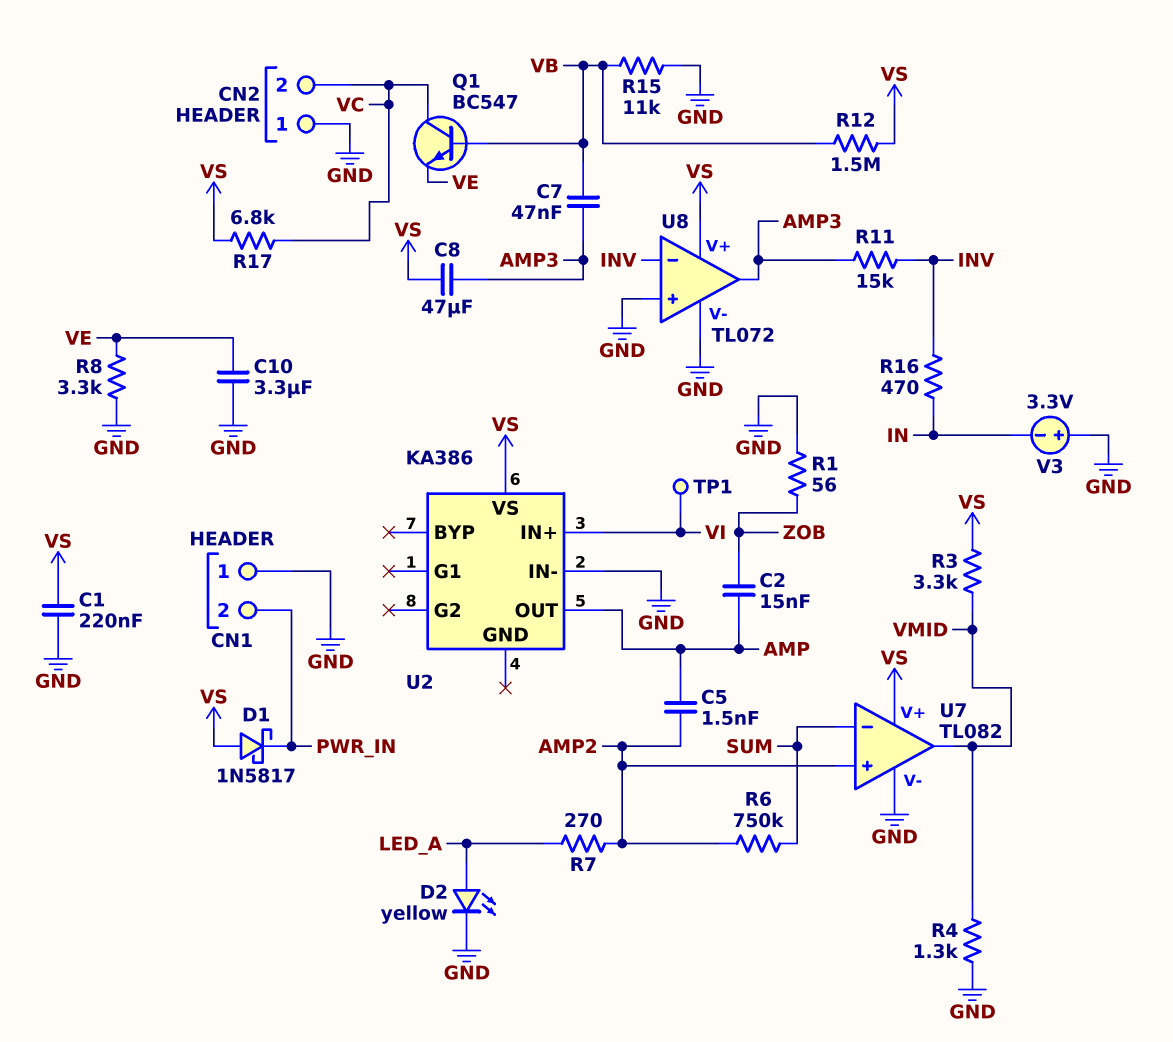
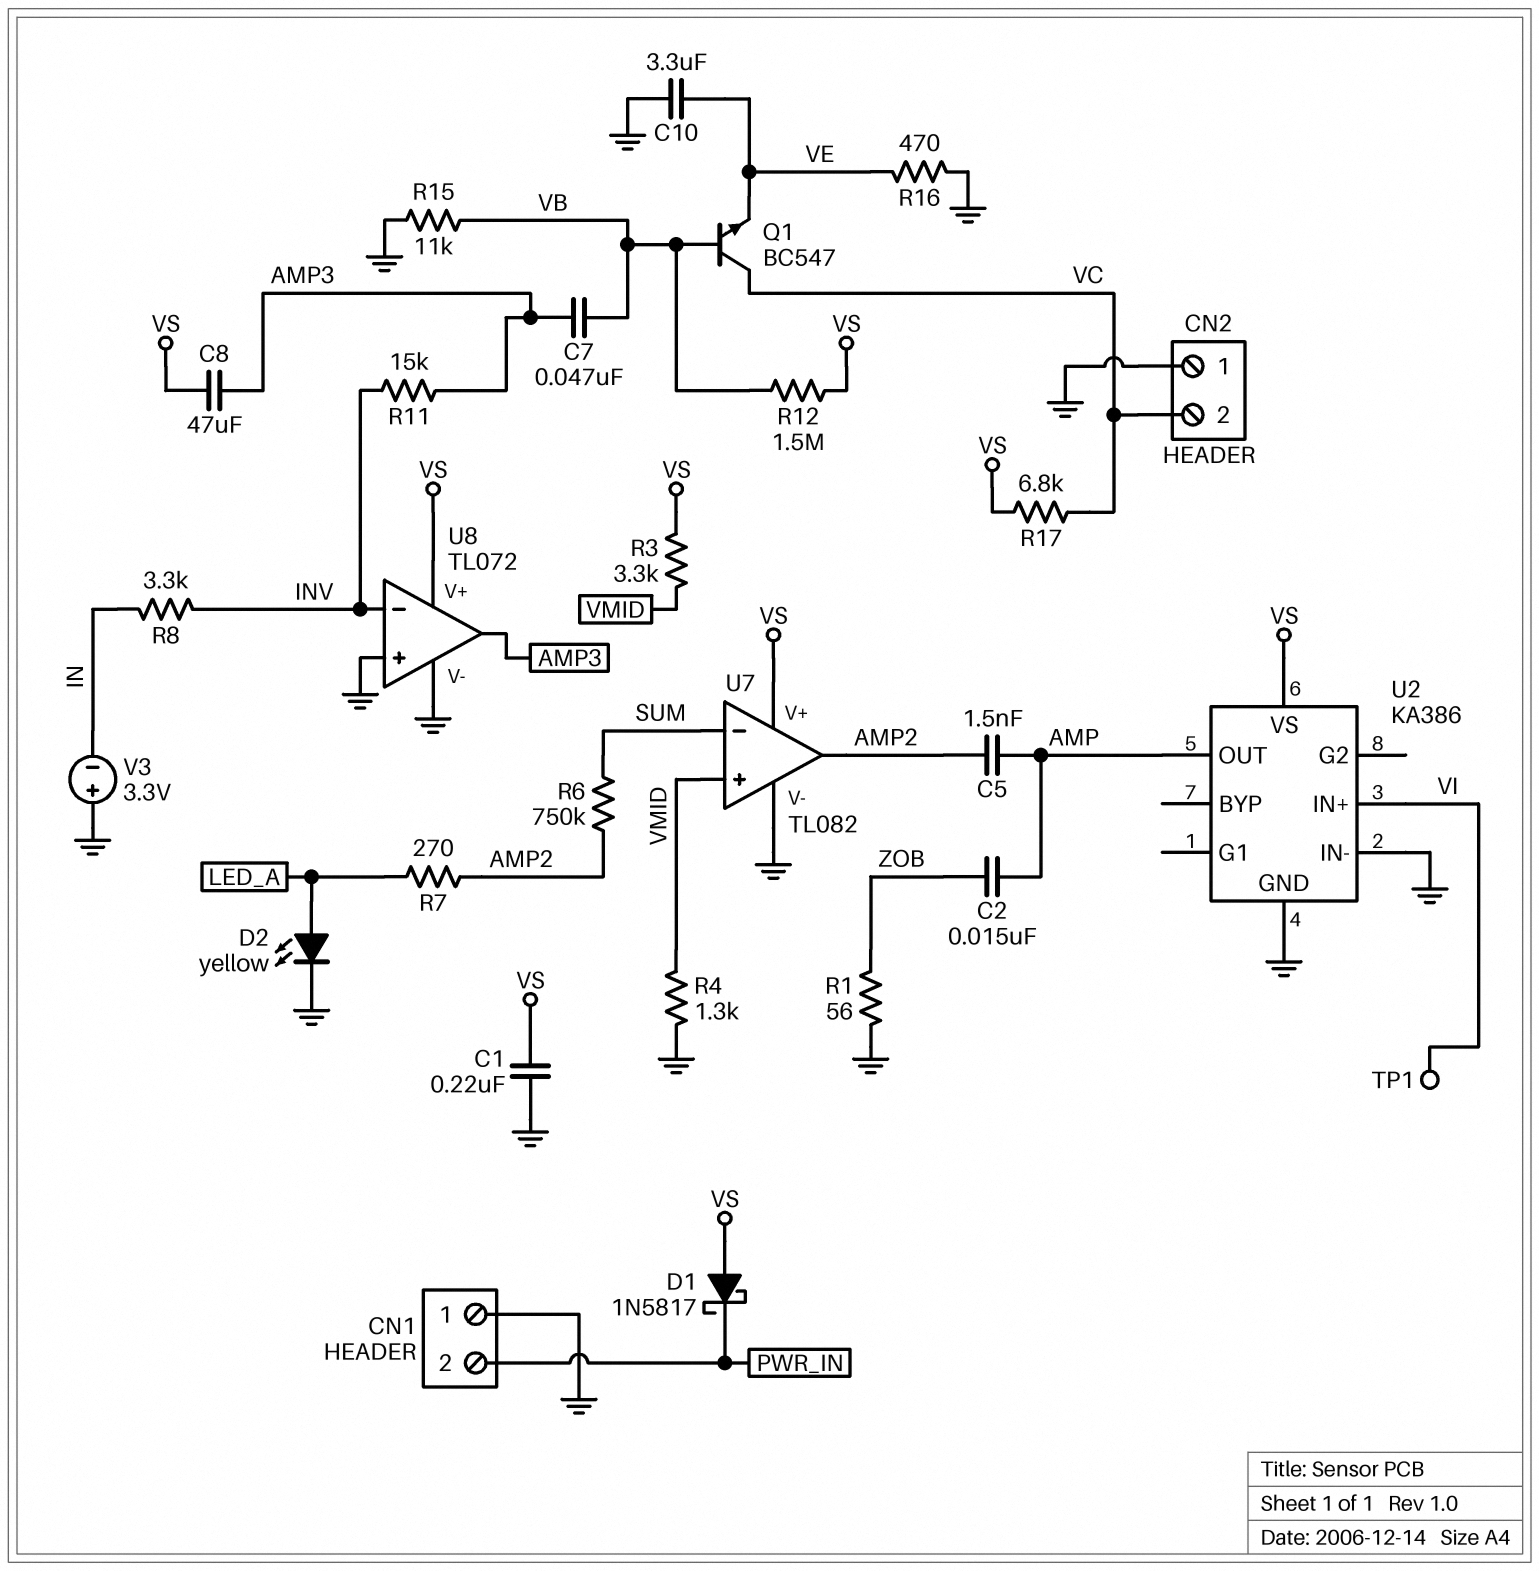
R8: 3.3k (GND, VE) -> 3.3k (IN, INV)
R16: 470 (IN, INV) -> 470 (GND, VE)
U2 pin GND: none -> GND
U7 pin in+: AMP2 -> VMID
U7 pin out: VMID -> AMP2

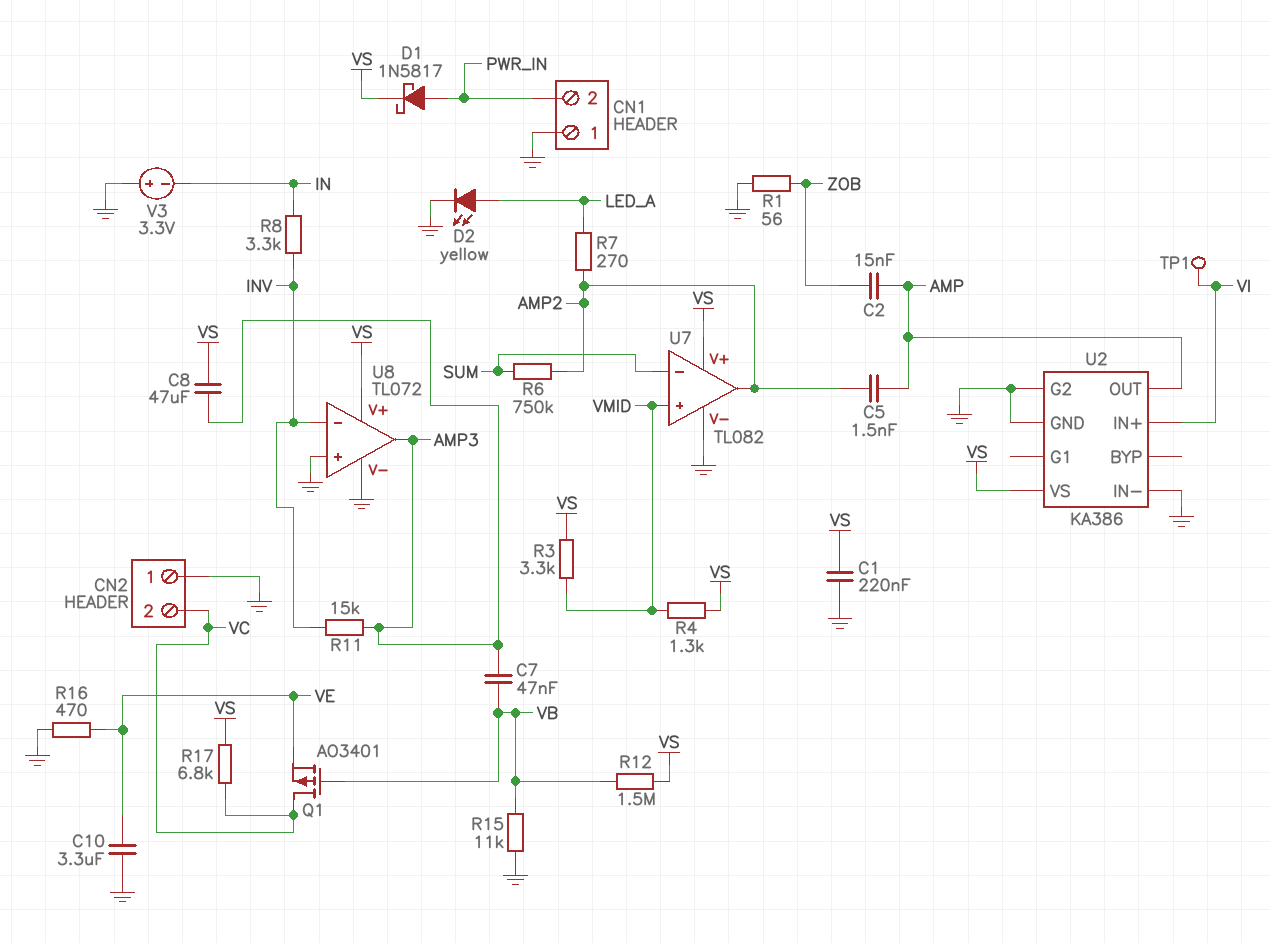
D1: schottky 1N5817 (A VS, K PWR_IN) -> schottky 1N5817 (A PWR_IN, K VS)
Q1: NPN BC547 (B VB, C VC, E VE) -> PMOS AO3401 (G VB, D VC, S VE)
R4: 1.3k (GND, VMID) -> 1.3k (VMID, VS)
U2 pin G2: none -> GND

